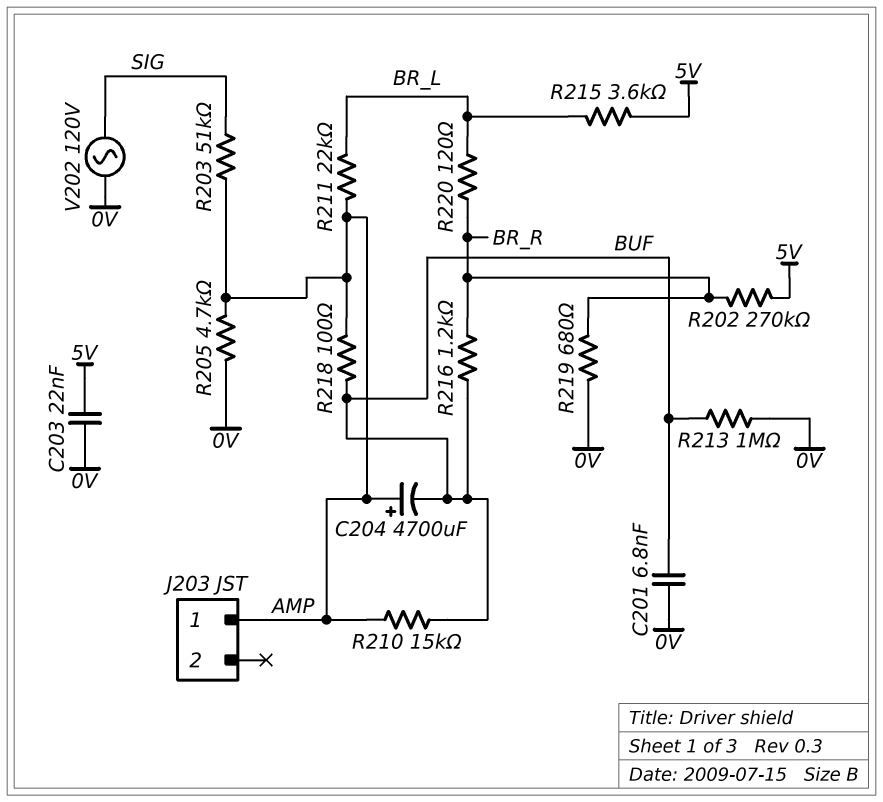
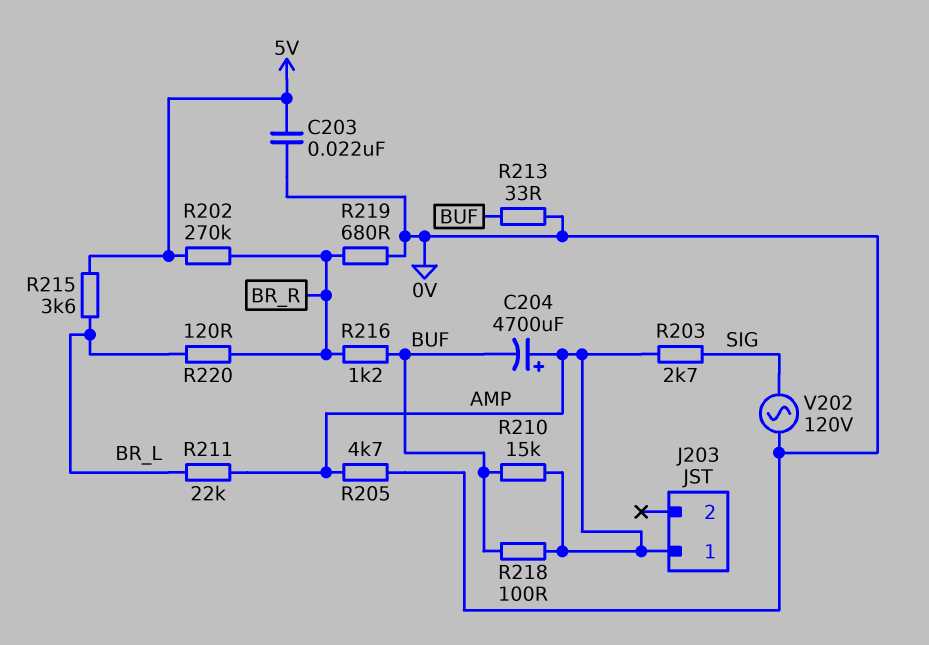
C201: 6.8nF (0V, BUF) -> none
R203: 51k (AMP, SIG) -> 2.7k (AMP, SIG)
R213: 1M (0V, BUF) -> 33 (0V, BUF)

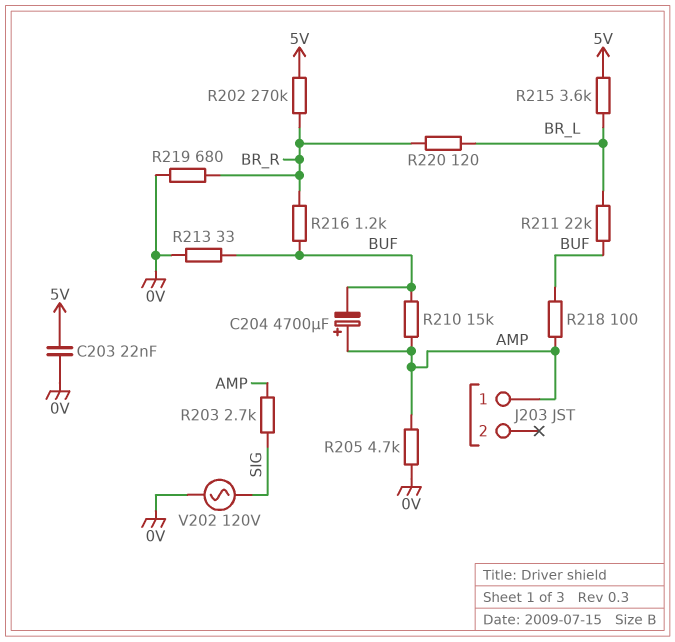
R211: 22k (AMP, BR_L) -> 22k (BR_L, BUF)

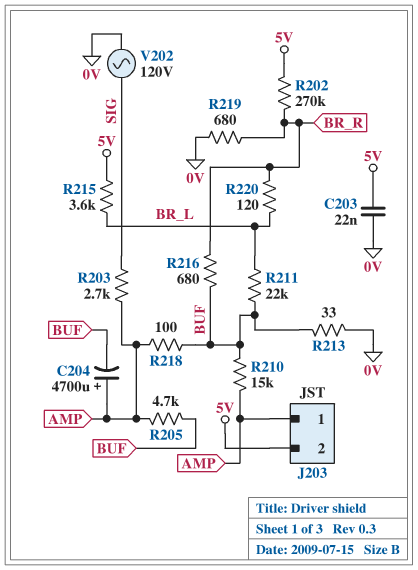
J203 pin 2: none -> 5V
R205: 4.7k (0V, AMP) -> 4.7k (AMP, BUF)
R216: 1.2k (BR_R, BUF) -> 680 (BR_R, BUF)

